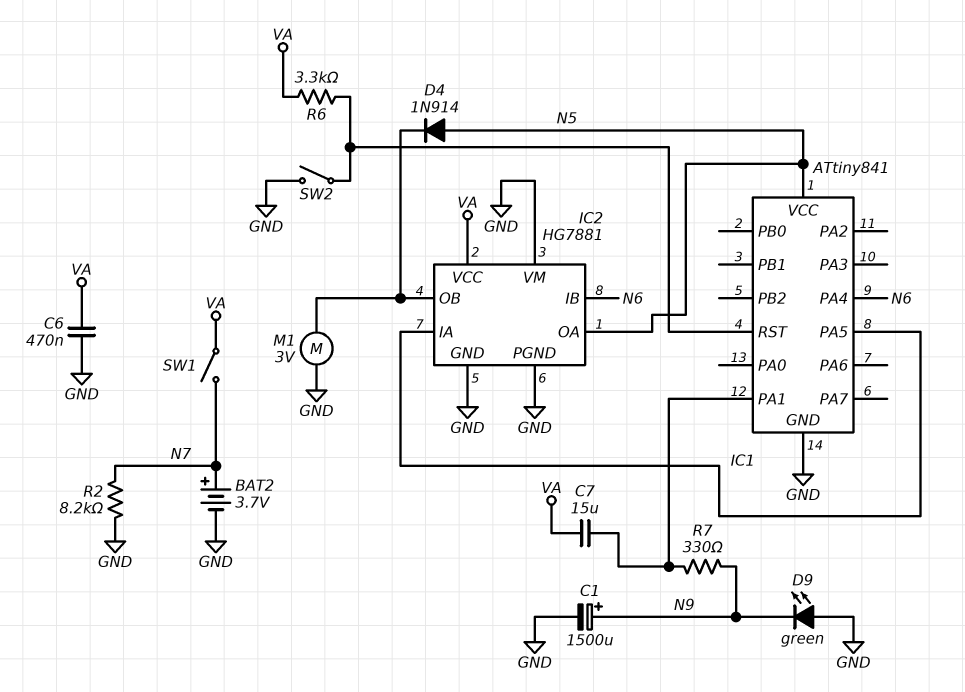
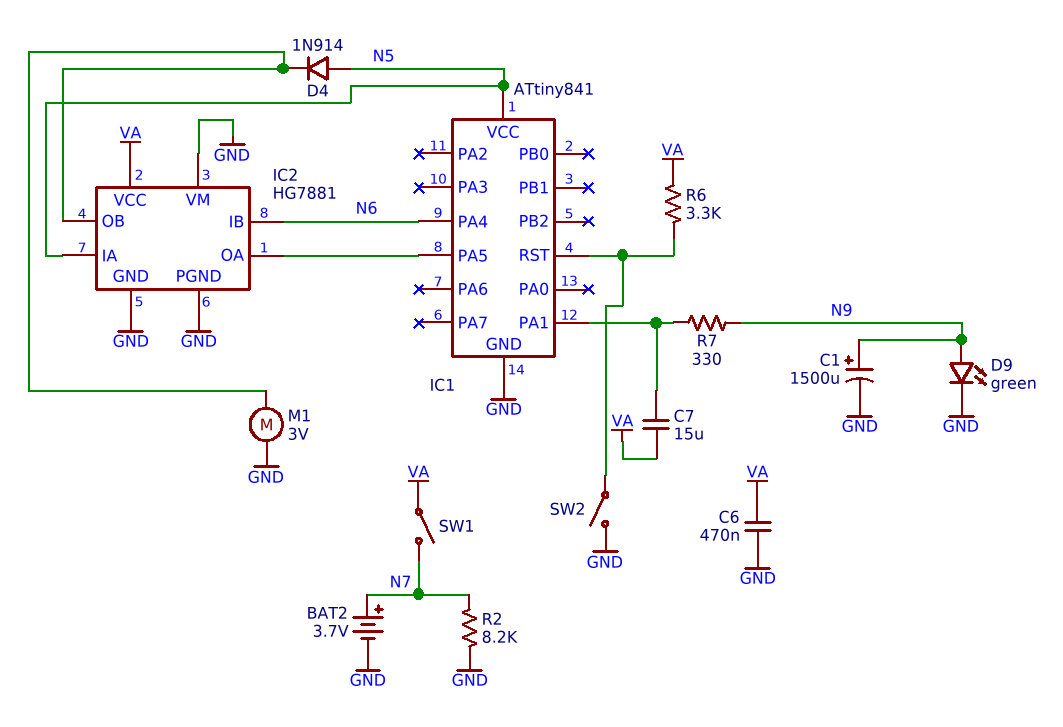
D9: LED green (A GND, K N9) -> LED green (A N9, K GND)
IC2 pin IA: IC1/PA5 -> N5
IC2 pin OA: N5 -> IC1/PA5

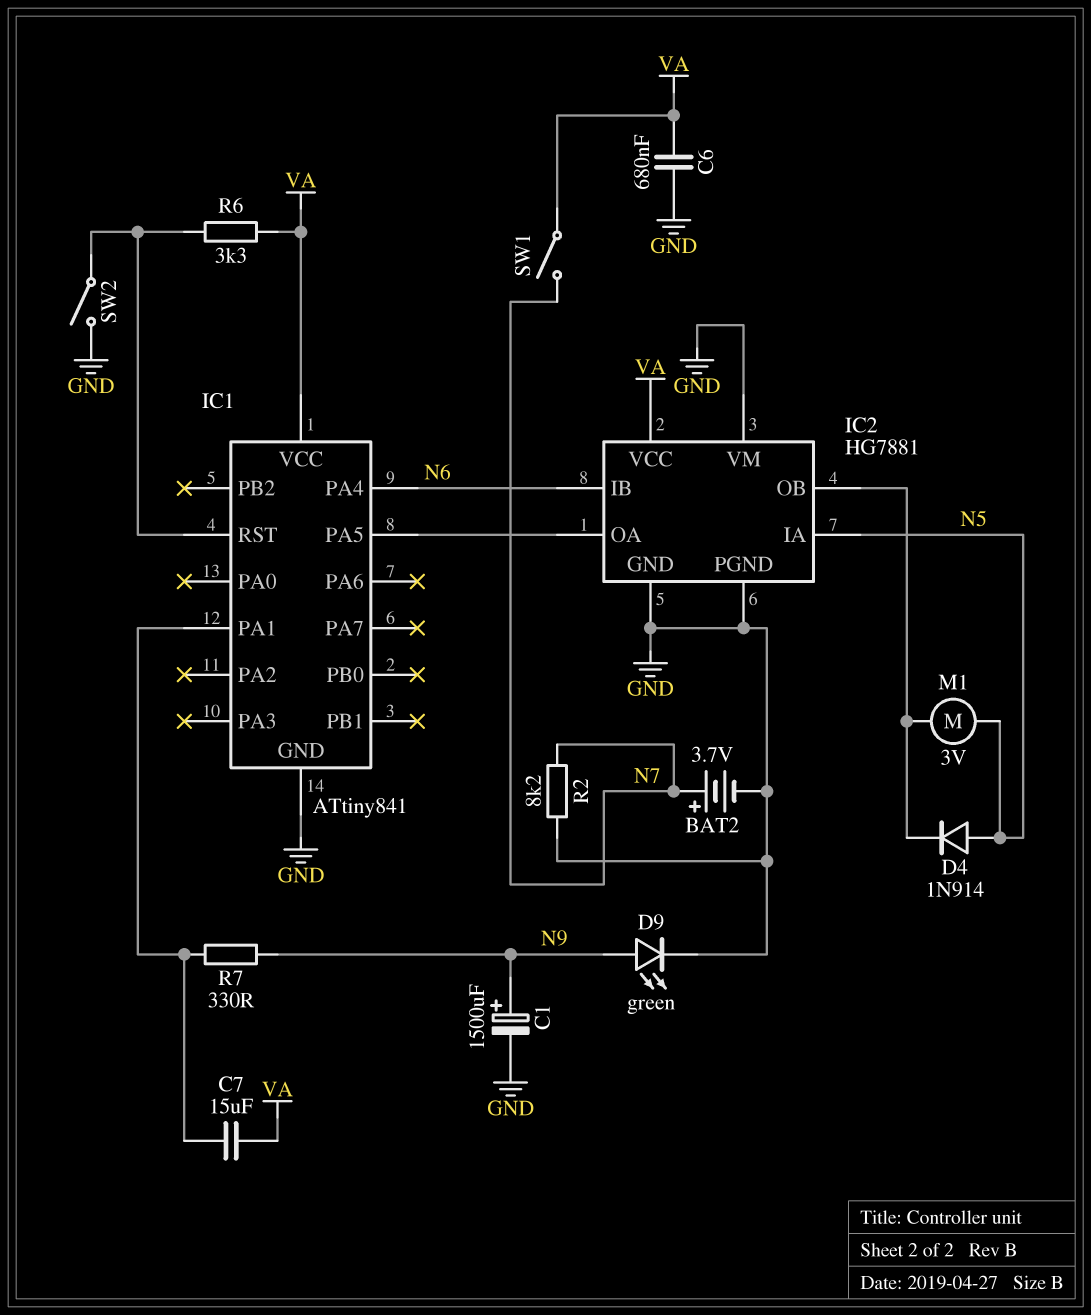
C6: 470nF (GND, VA) -> 680nF (GND, VA)
IC1 pin VCC: N5 -> VA
M1: motor 3V (GND, IC2/OB) -> motor 3V (IC2/OB, N5)

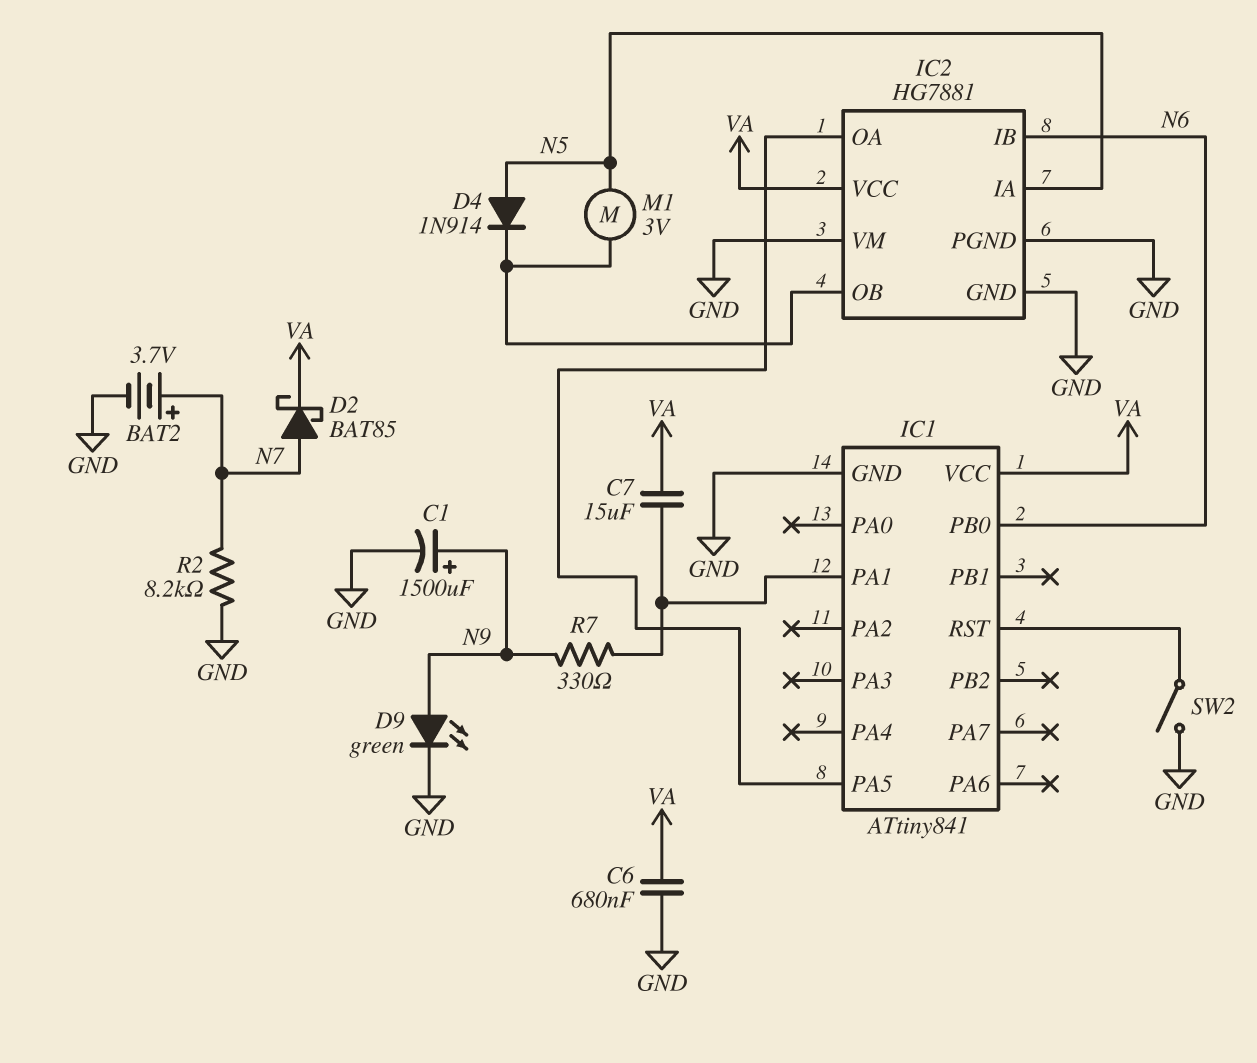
D2: none -> schottky BAT85 (A N7, K VA)
IC1 pin PA4: N6 -> none
IC1 pin PB0: none -> N6
R6: 3.3k (IC1/RST, VA) -> none
SW1: switch (N7, VA) -> none

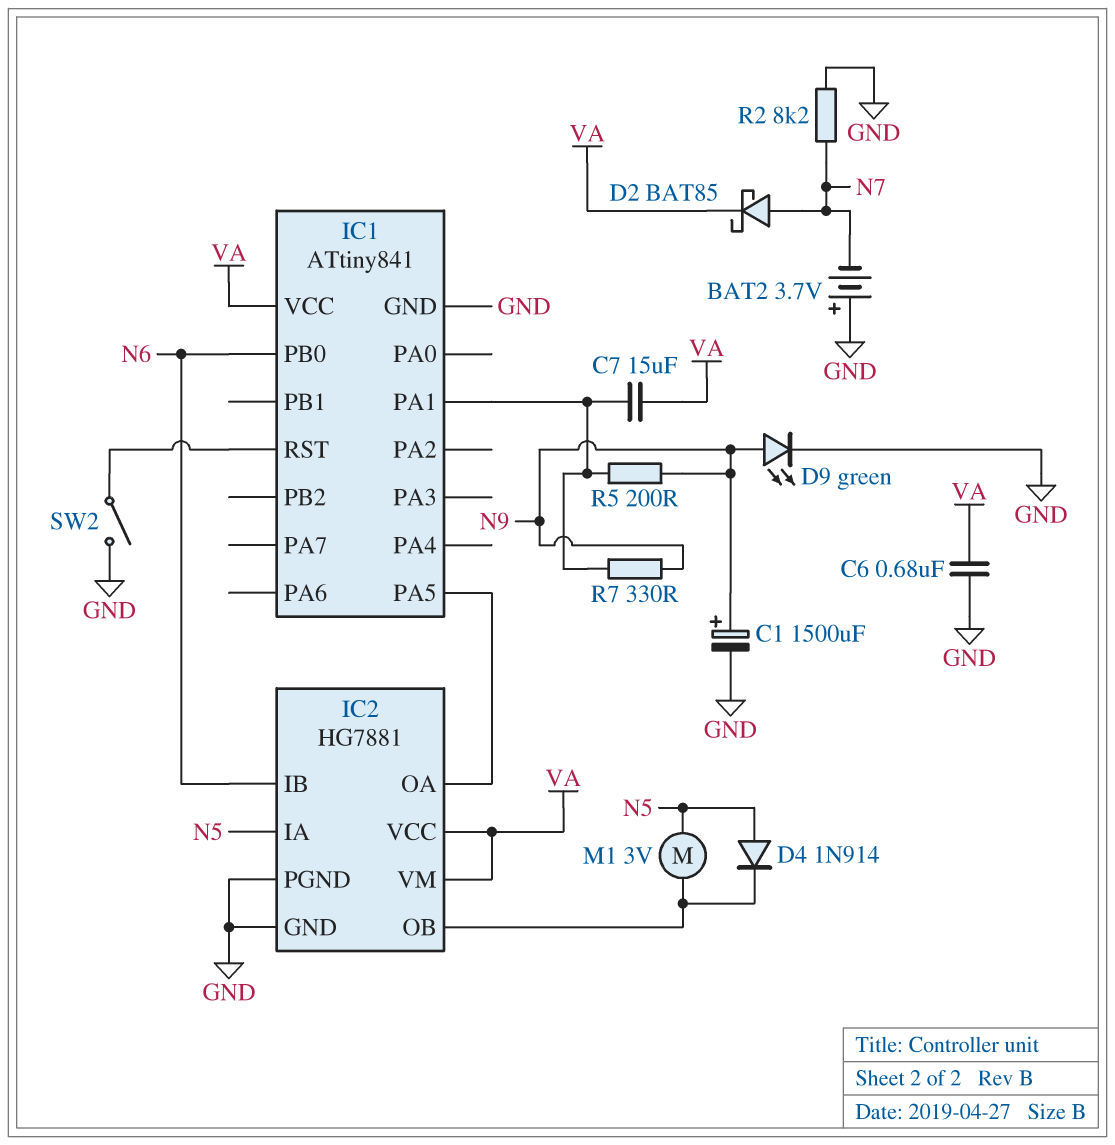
BAT2: 3.7V (plus N7, minus GND) -> 3.7V (plus GND, minus N7)
IC2 pin VM: GND -> VA
R5: none -> 200 (IC1/PA1, N9)

